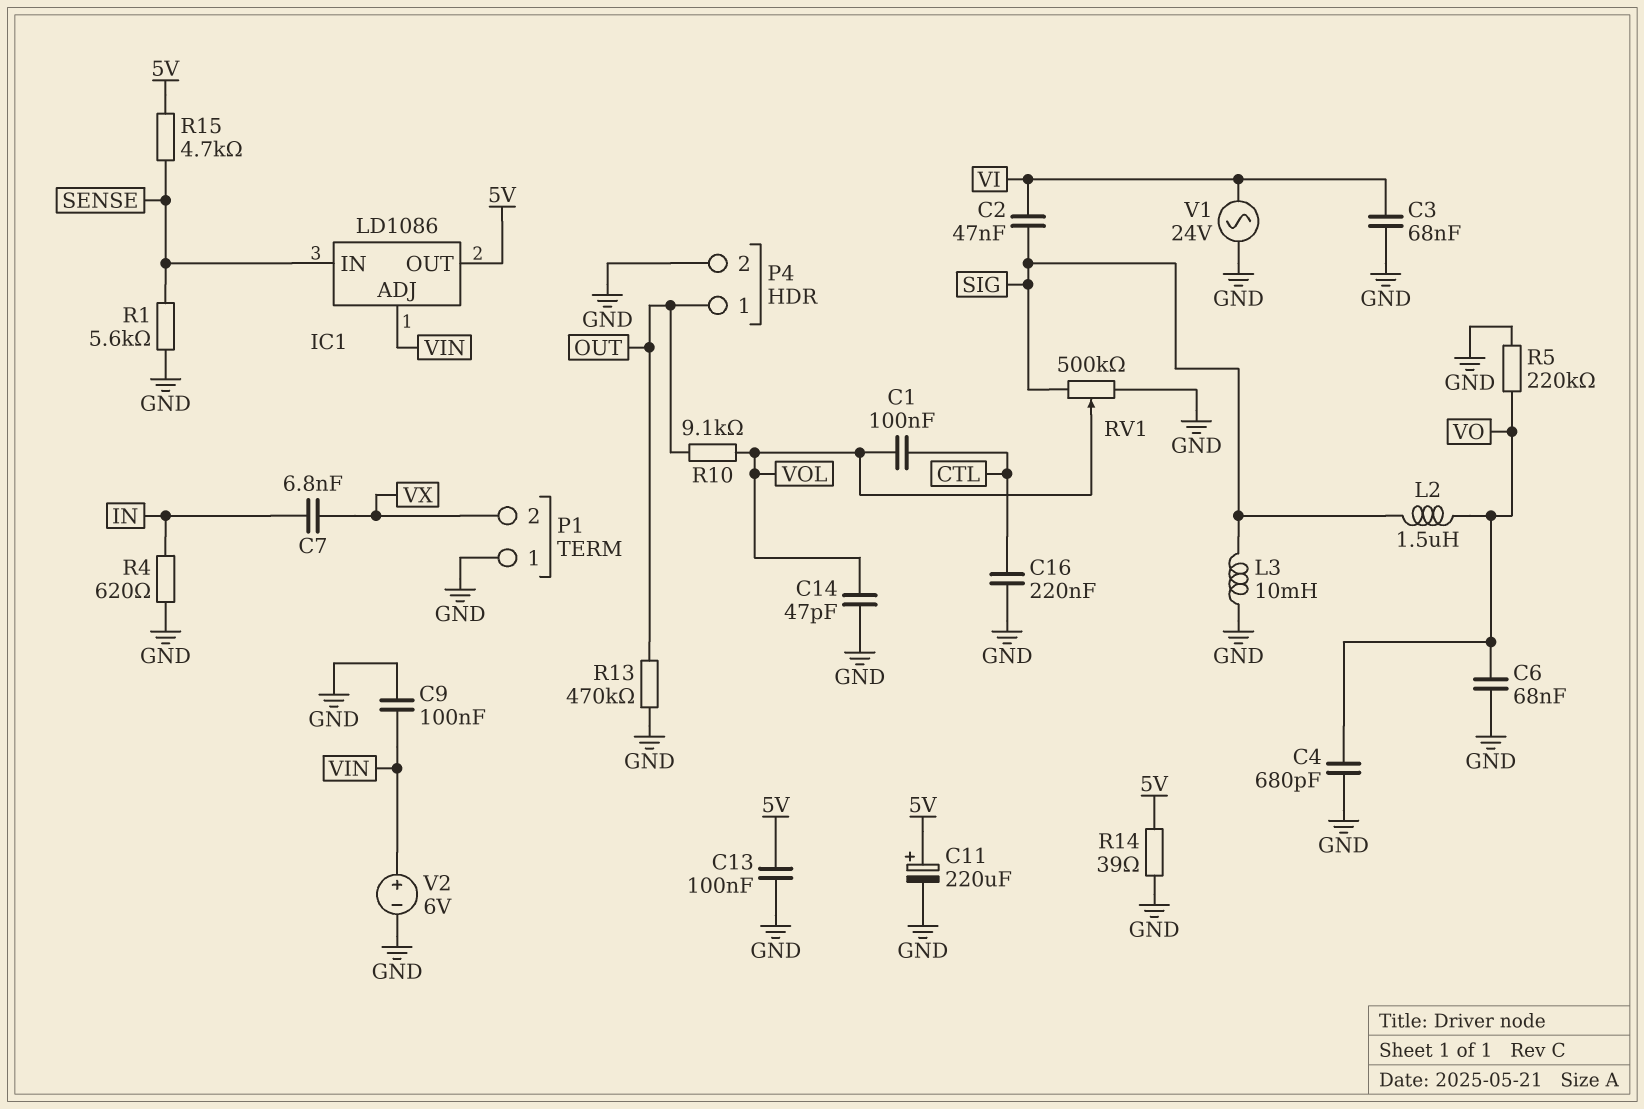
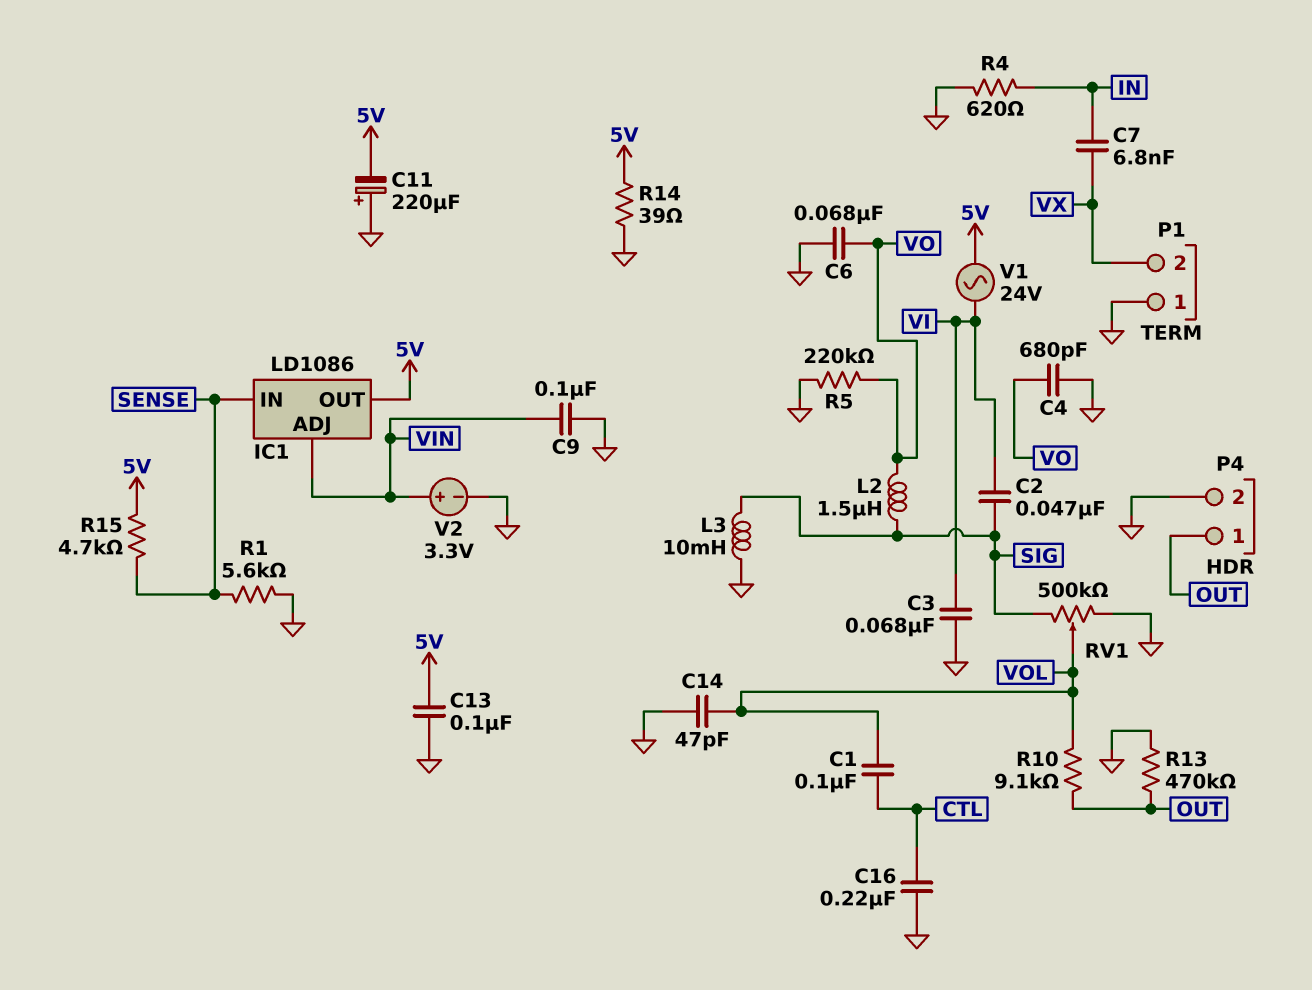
C11: 220uF (plus 5V, minus GND) -> 220uF (plus GND, minus 5V)
V1: AC 24V (GND, VI) -> AC 24V (5V, VI)
V2: 6V (plus VIN, minus GND) -> 3.3V (plus VIN, minus GND)

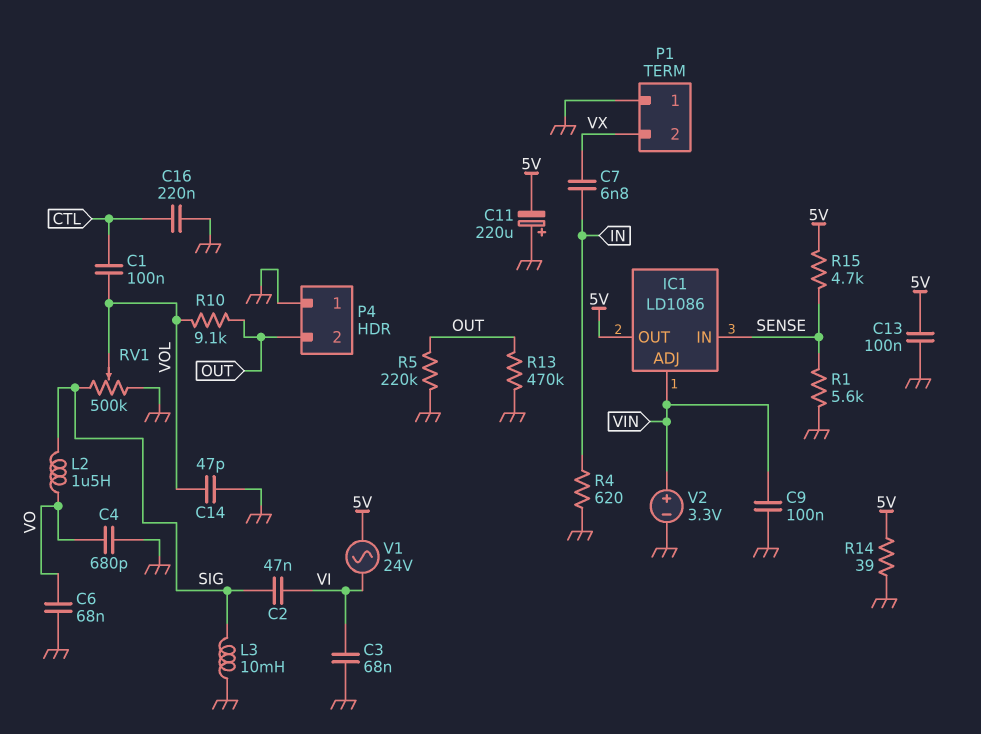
P4 pin 1: OUT -> GND
P4 pin 2: GND -> OUT
R5: 220k (GND, VO) -> 220k (GND, OUT)

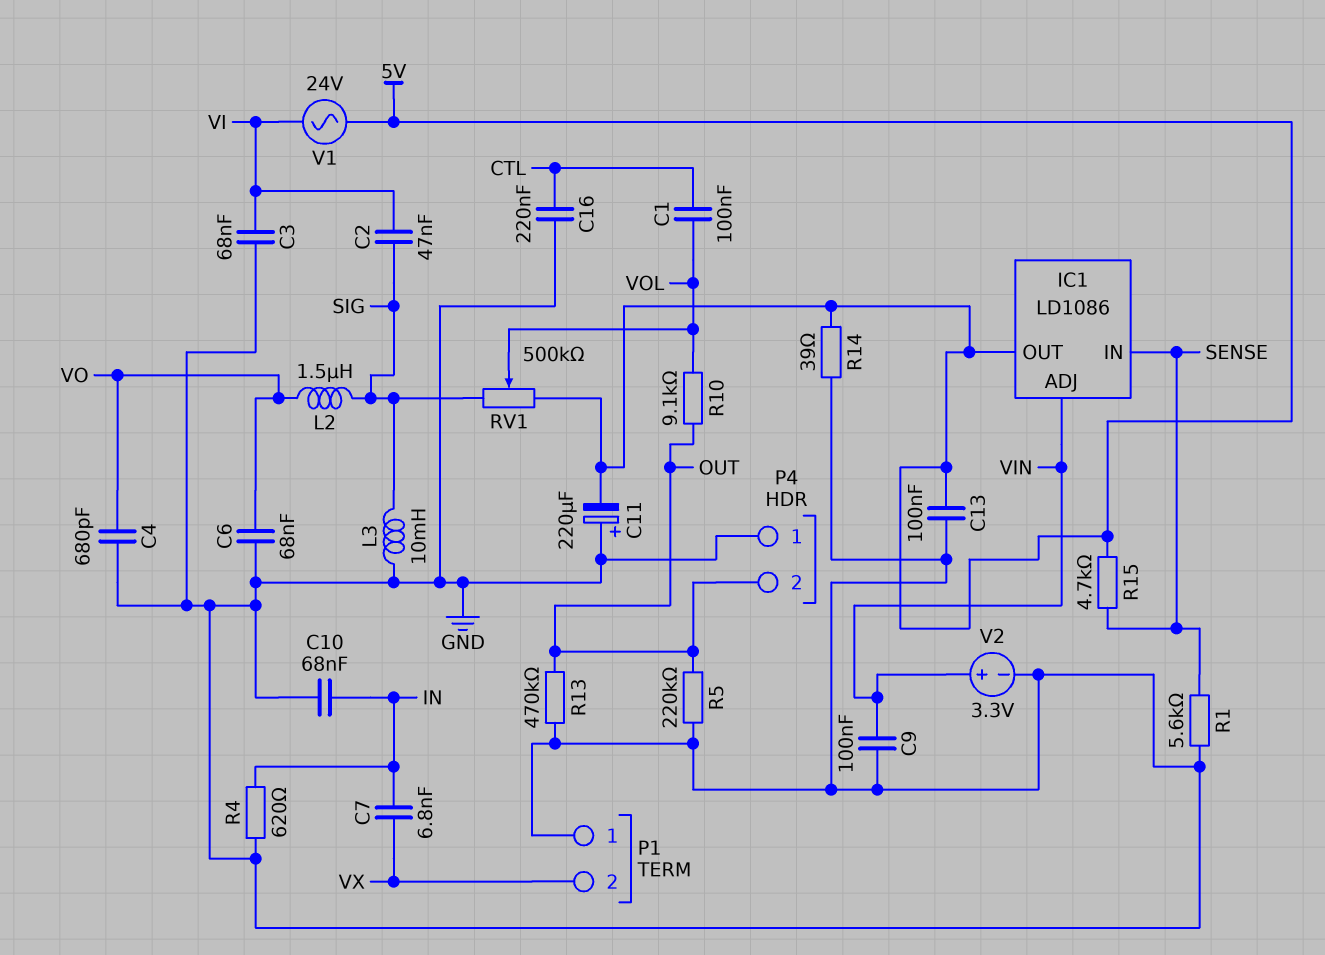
C10: none -> 68nF (GND, IN)
C14: 47pF (GND, VOL) -> none
RV1: 500k (GND, SIG, wiper VOL) -> 500k (5V, SIG, wiper VOL)

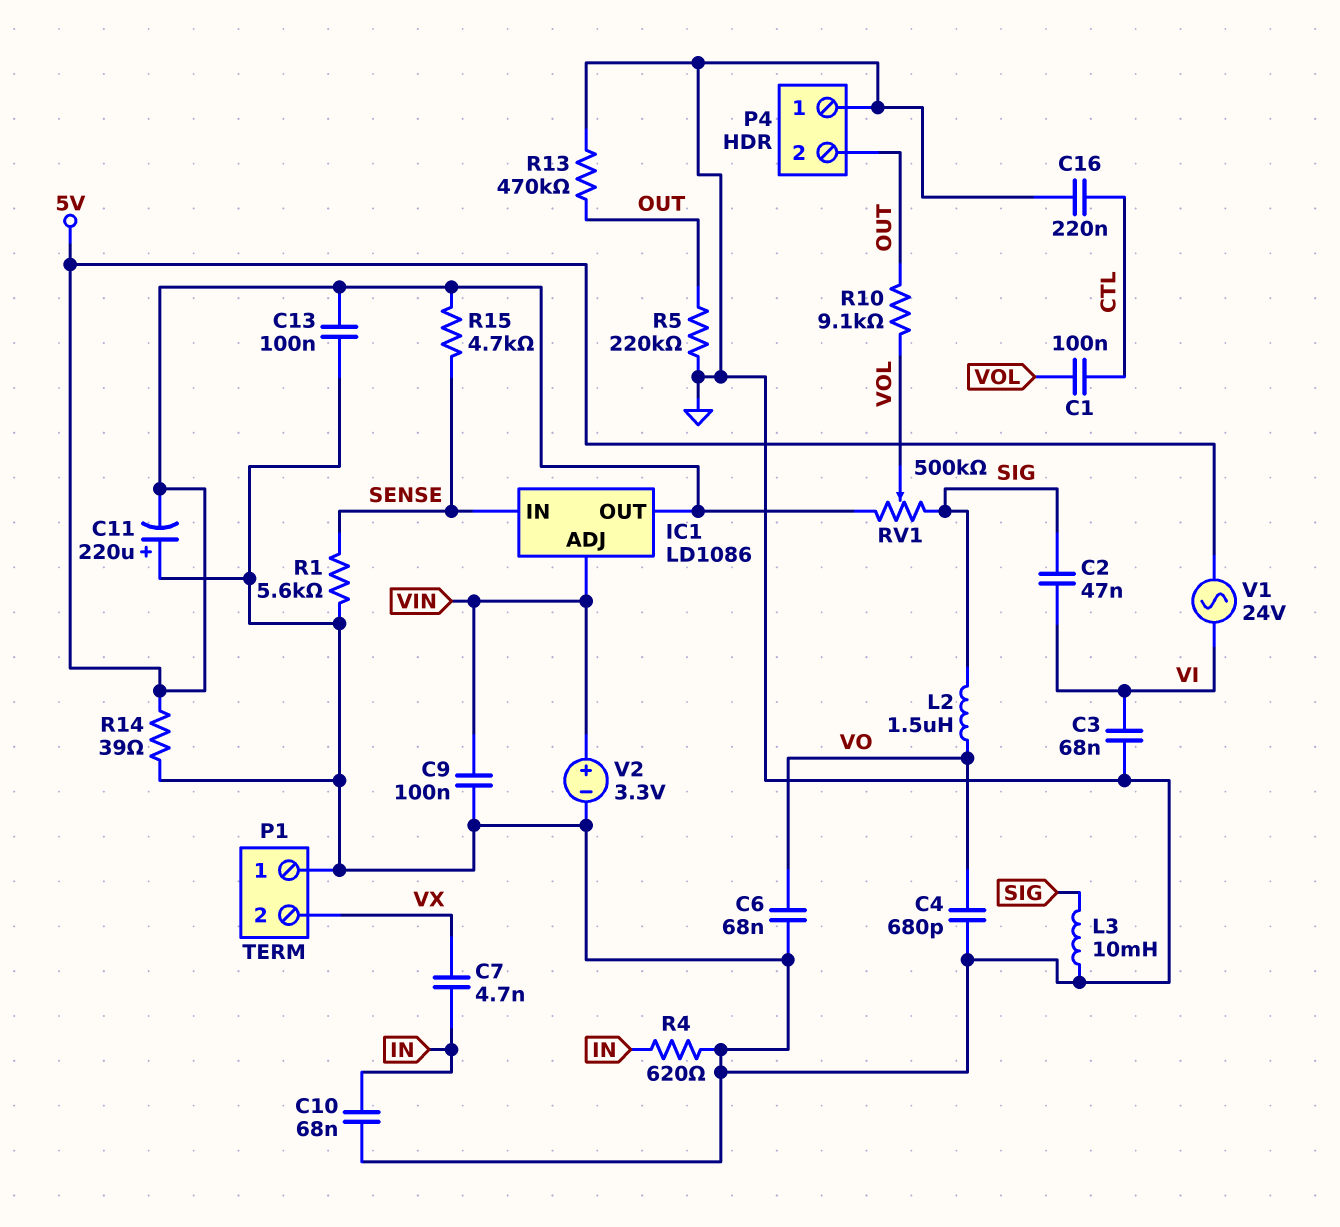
C7: 6.8nF (IN, VX) -> 4.7nF (IN, VX)

